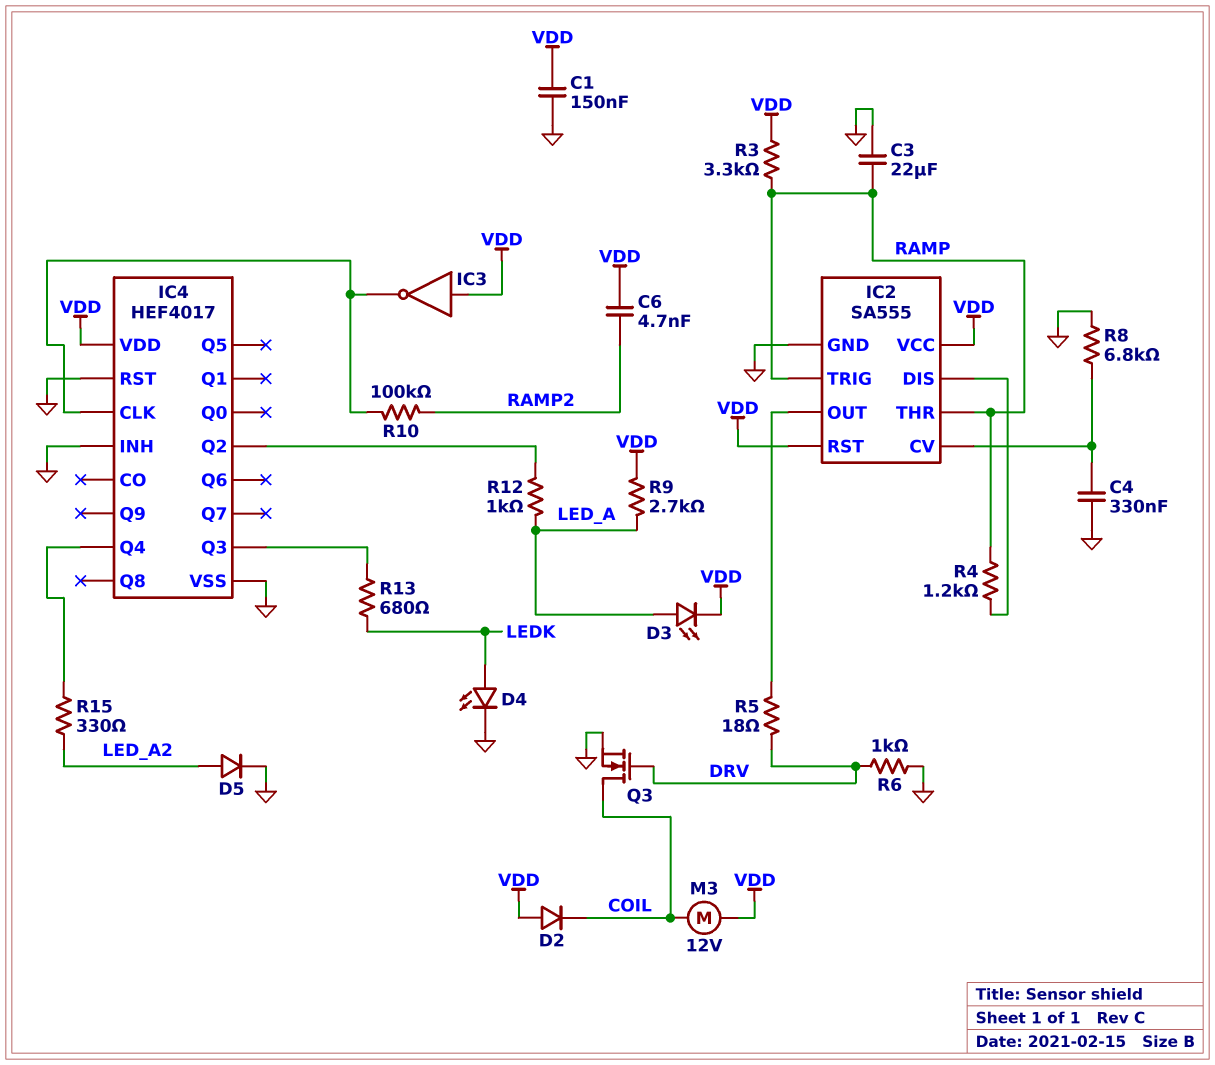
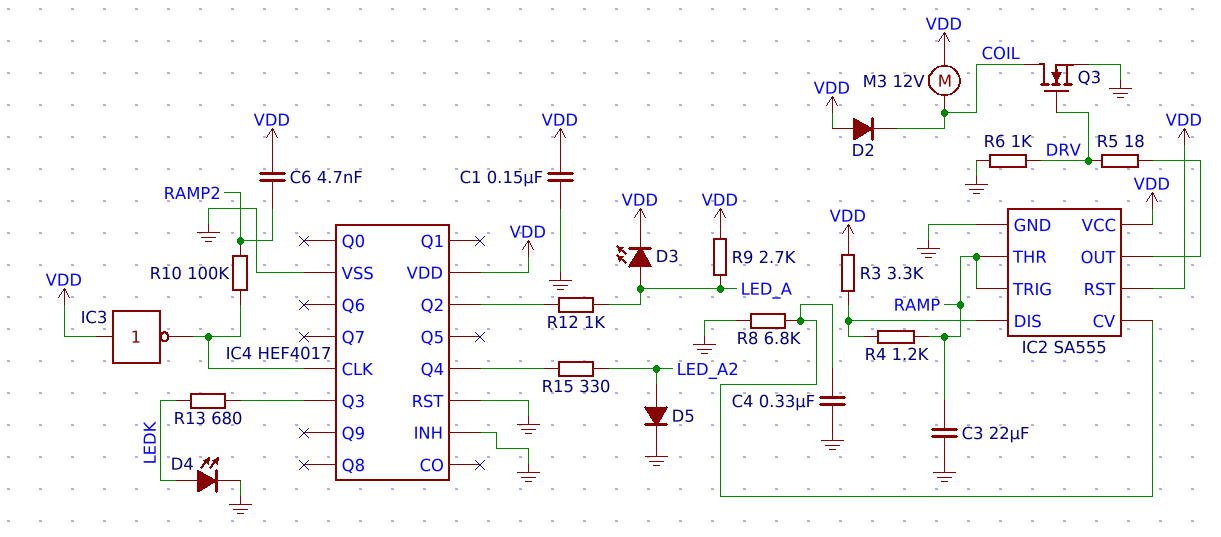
R3: 3.3k (RAMP, VDD) -> 3.3k (IC2/DIS, VDD)

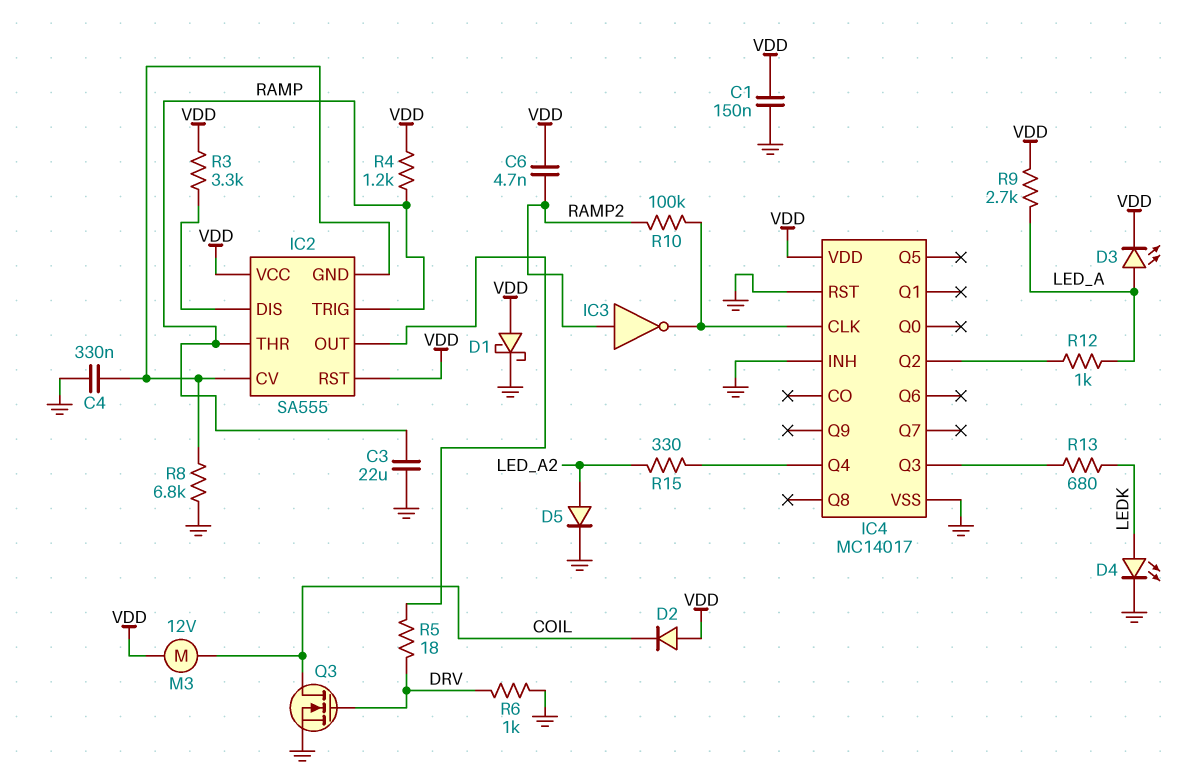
D1: none -> schottky (A VDD, K GND)
IC2 pin GND: GND -> IC2/CV
IC3: NOT (in VDD, out IC4/CLK) -> NOT (in RAMP2, out IC4/CLK)
IC4: HEF4017 -> MC14017
R4: 1.2k (IC2/DIS, RAMP) -> 1.2k (RAMP, VDD)

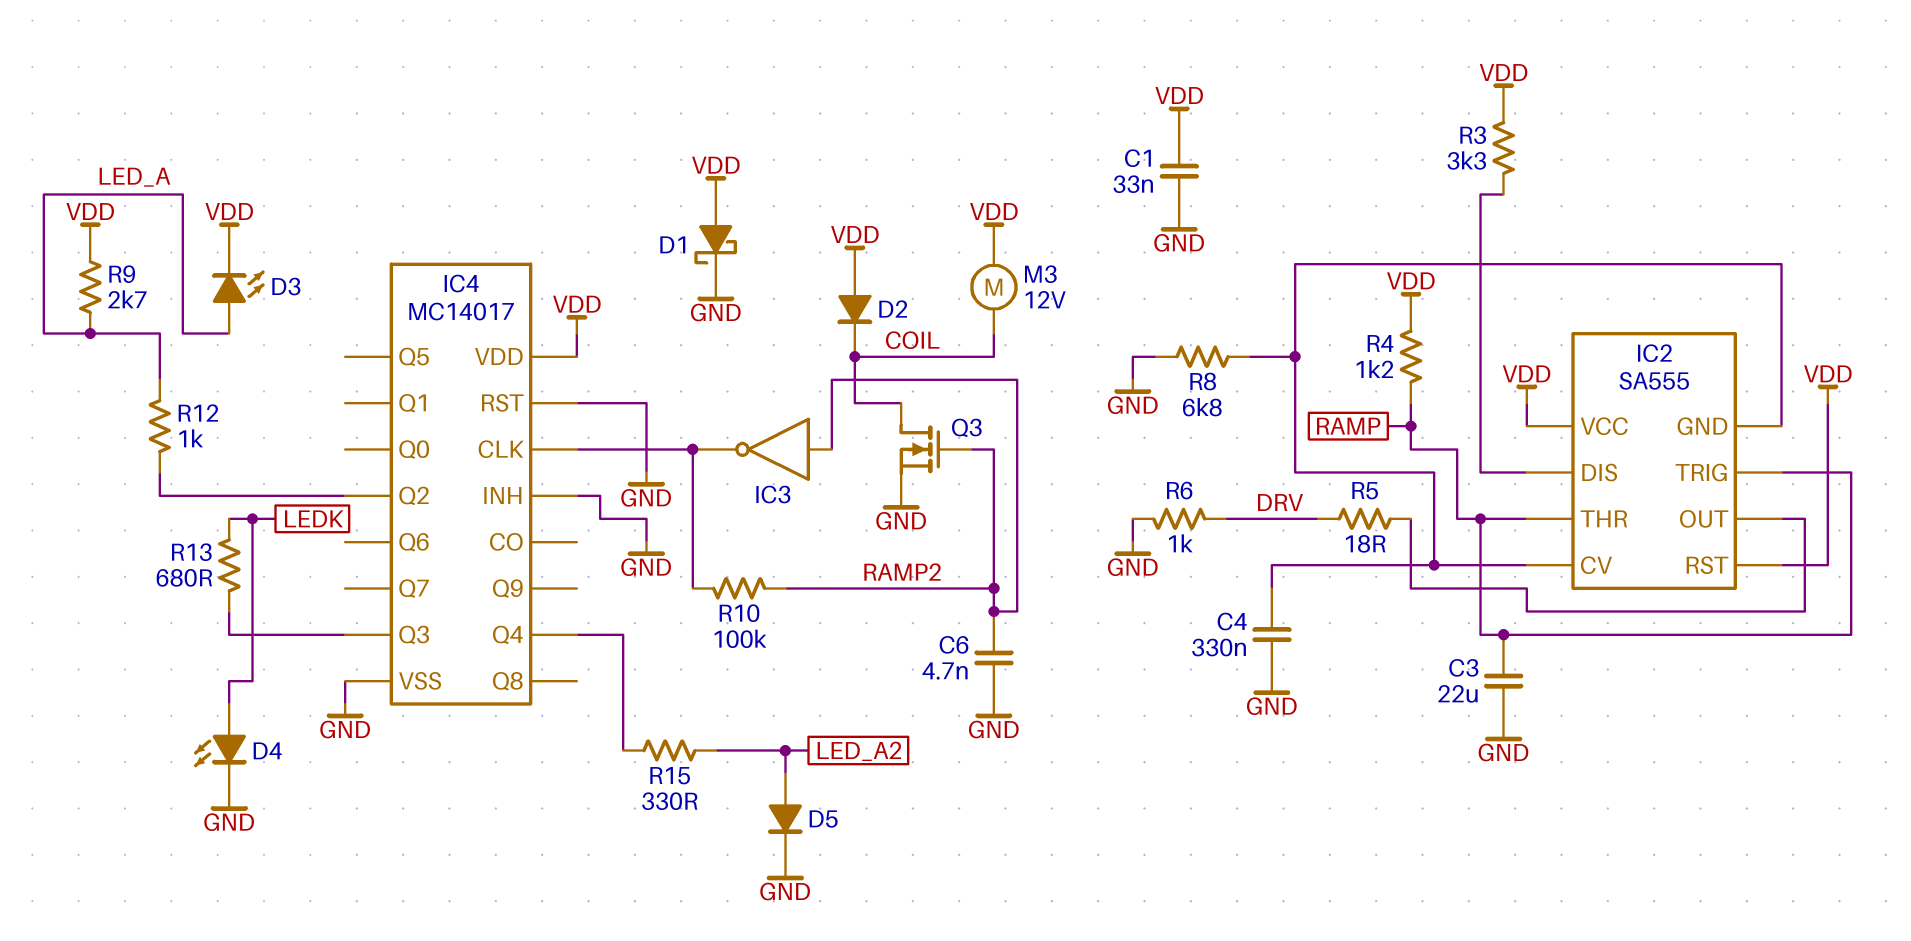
C1: 150nF (GND, VDD) -> 33nF (GND, VDD)
C6: 4.7nF (RAMP2, VDD) -> 4.7nF (GND, RAMP2)
Q3: NMOS (G DRV, D COIL, S GND) -> NMOS (G RAMP2, D COIL, S GND)

